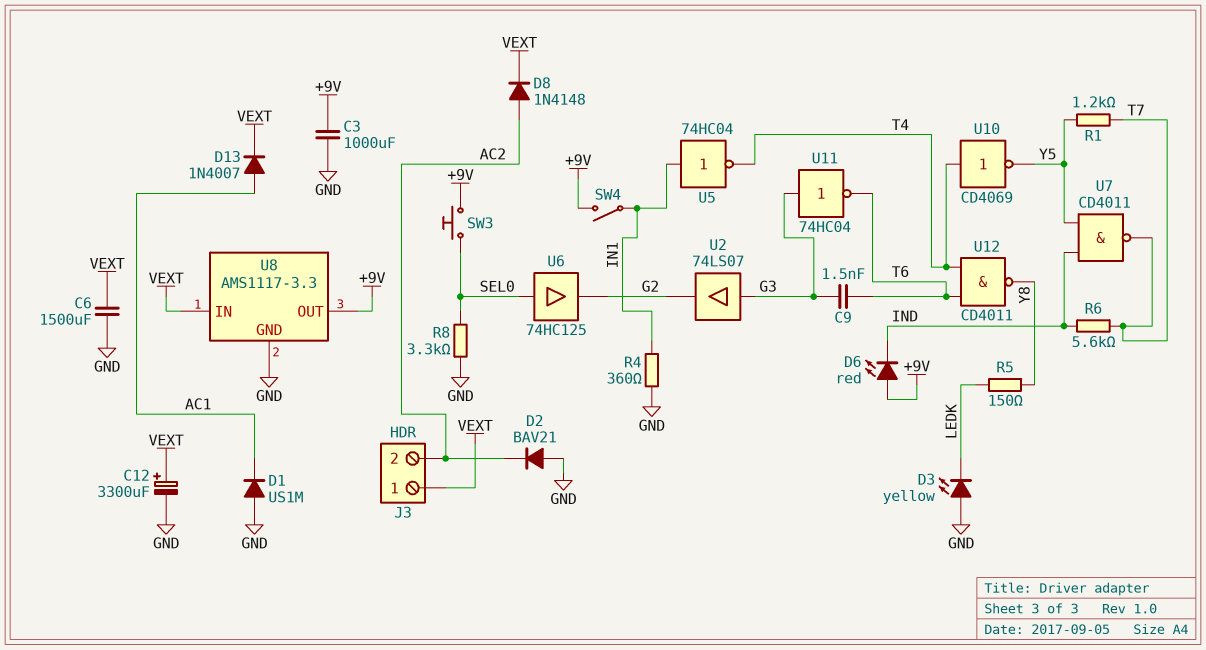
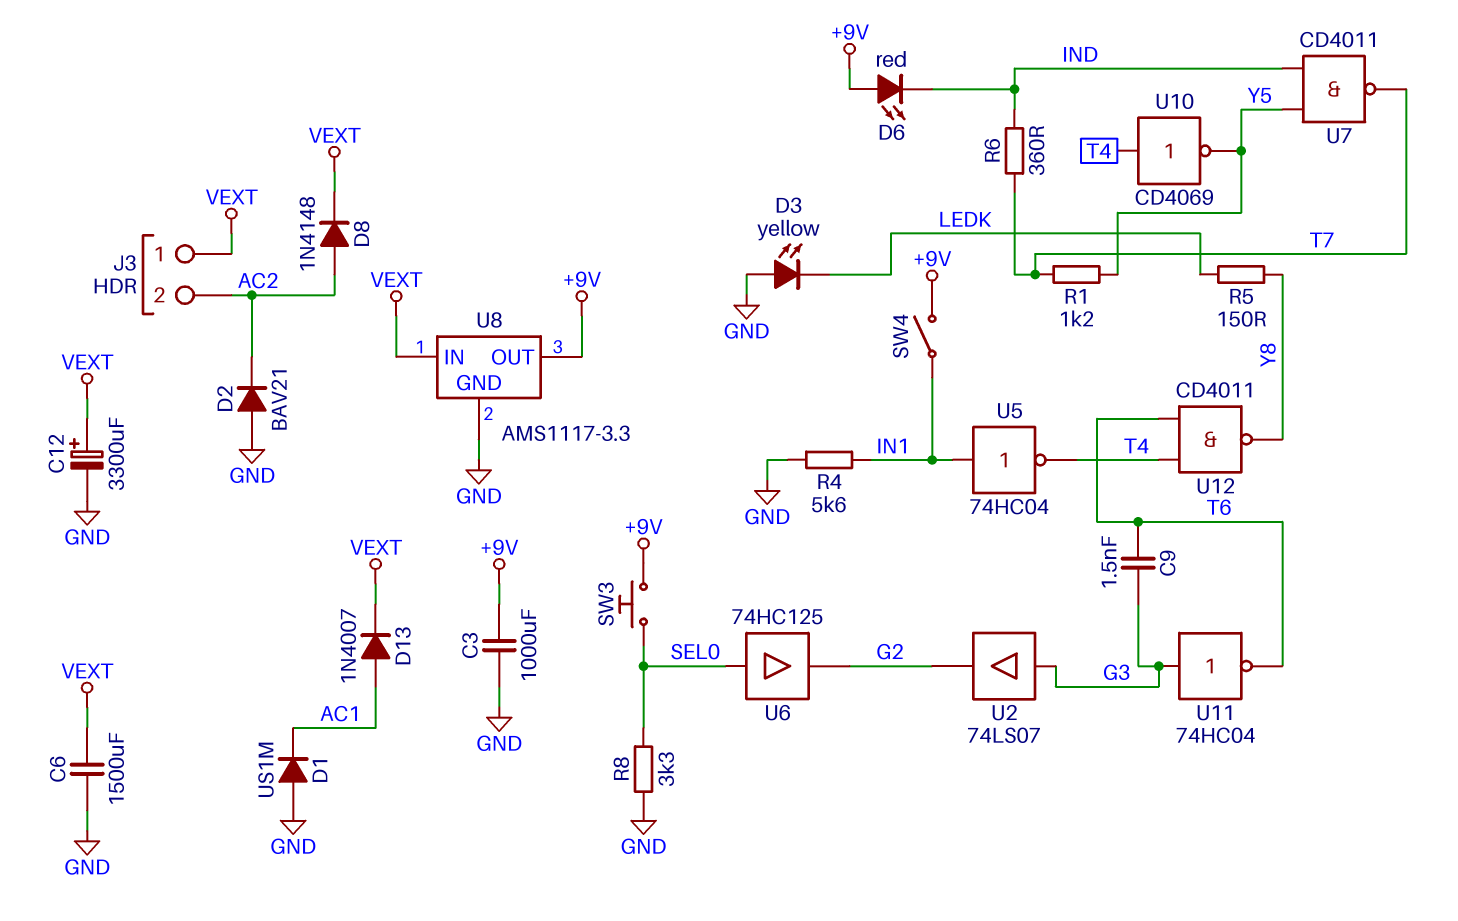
R4: 360 (GND, IN1) -> 5.6k (GND, IN1)
R6: 5.6k (IND, T7) -> 360 (IND, T7)

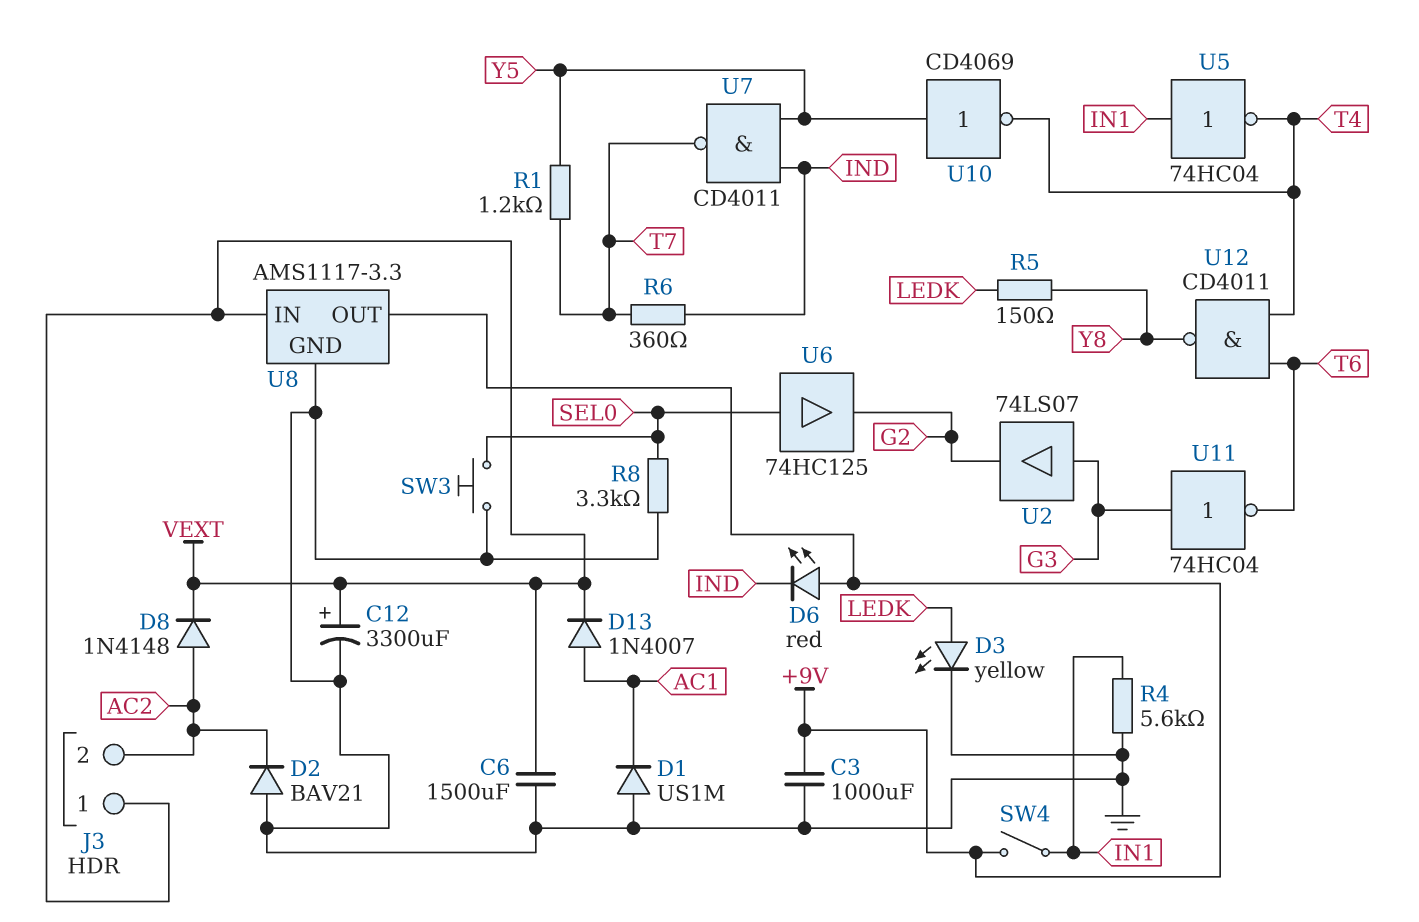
C9: 1.5nF (G3, T6) -> none
D3: LED yellow (A GND, K LEDK) -> LED yellow (A LEDK, K GND)
SW3: button (+9V, SEL0) -> button (GND, SEL0)
U10: NOT CD4069 (in T4, out Y5) -> NOT CD4069 (in Y5, out T4)

